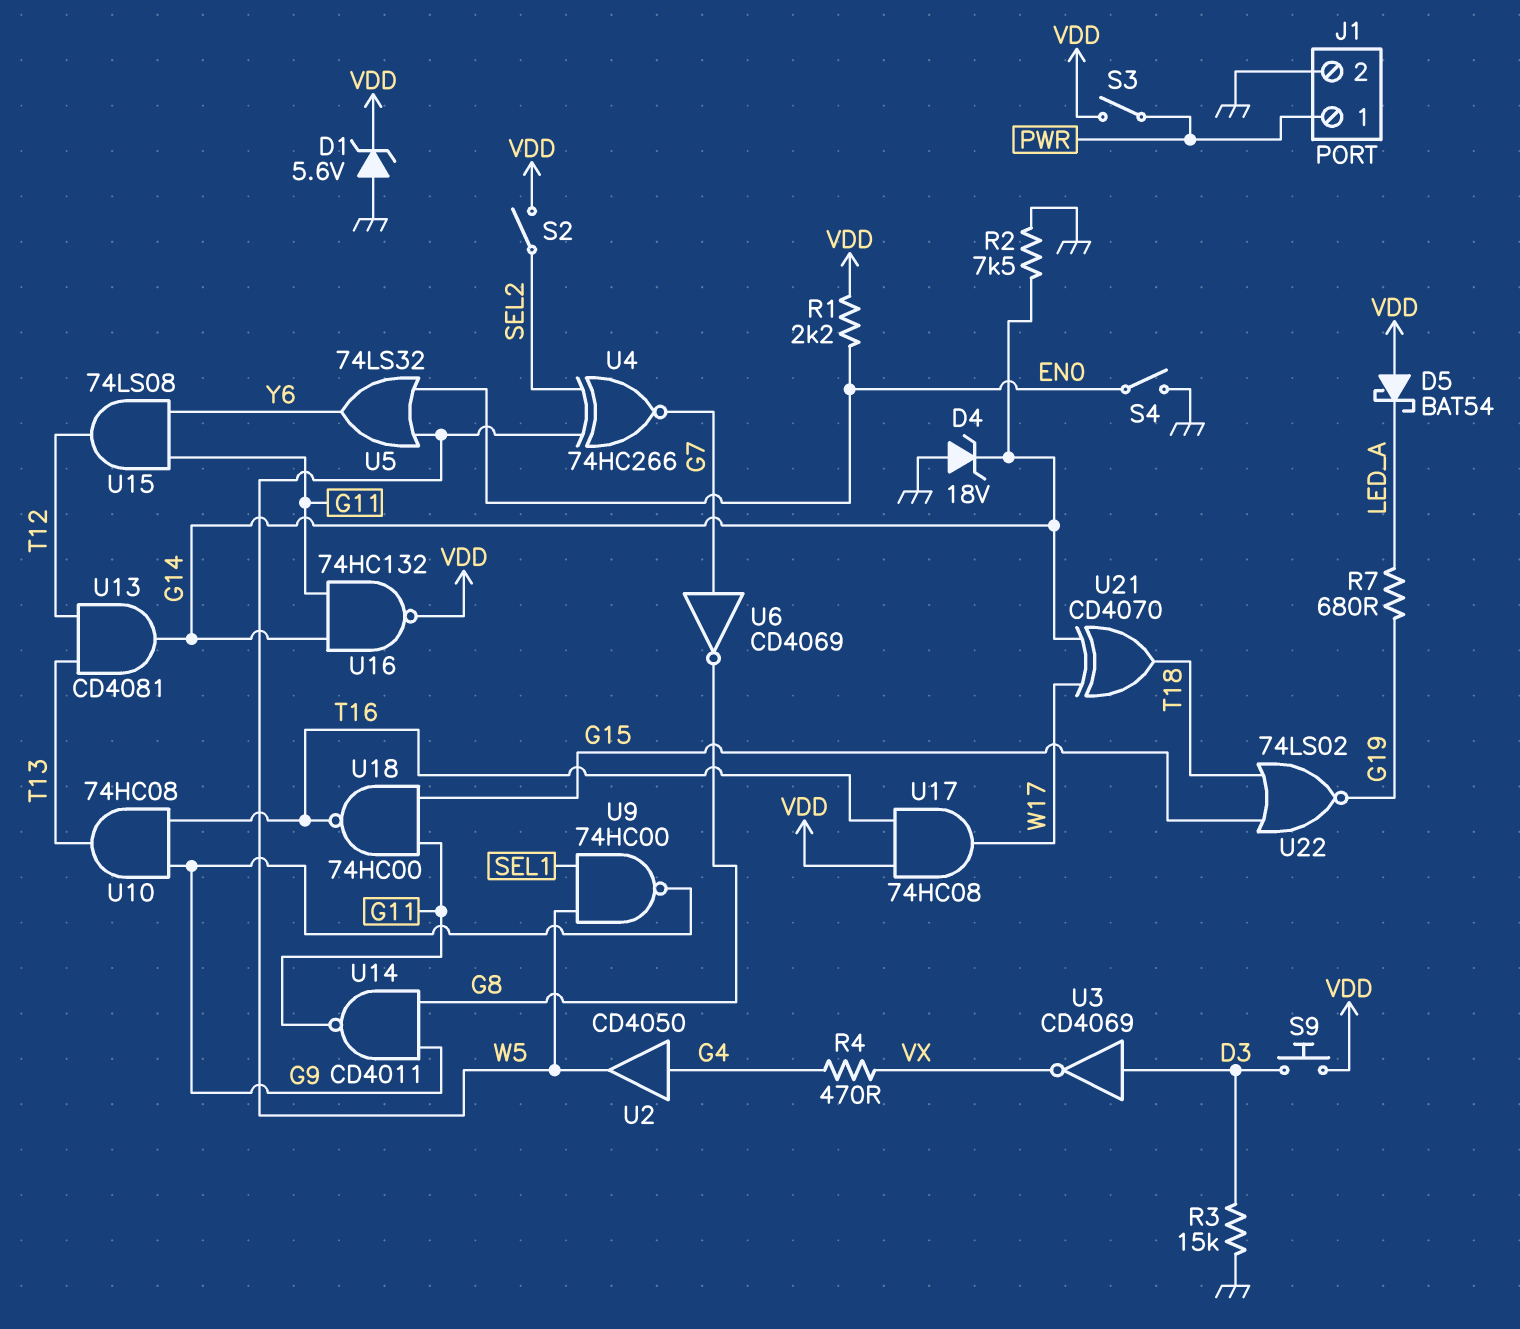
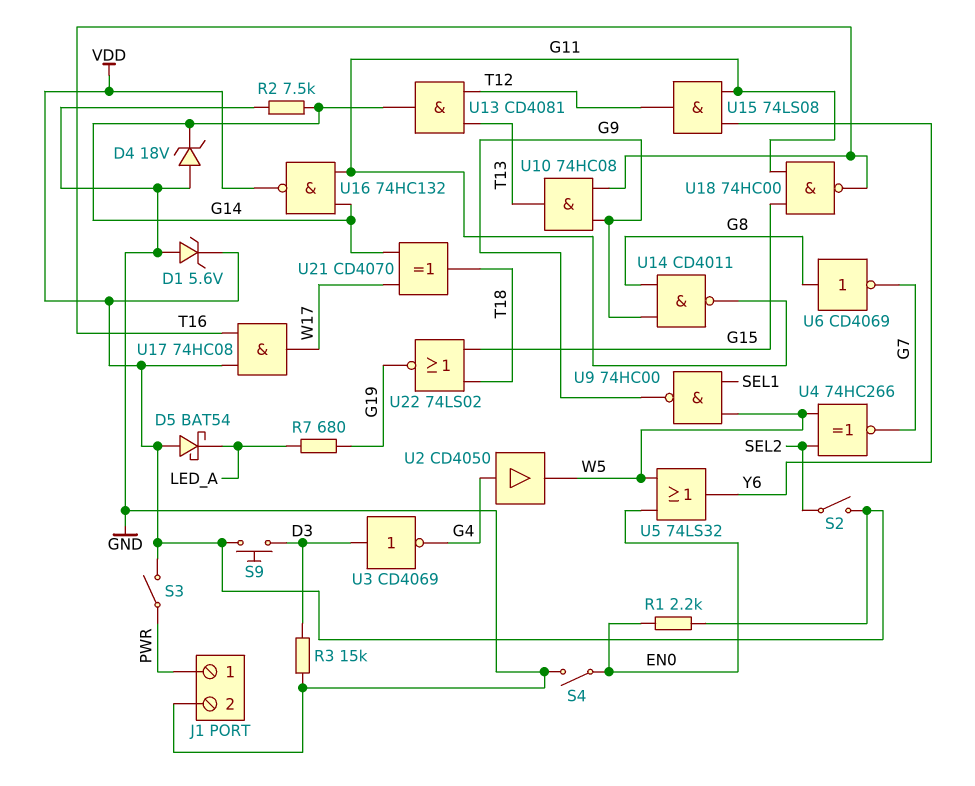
R4: 470 (G4, VX) -> none
U3: NOT CD4069 (in D3, out VX) -> NOT CD4069 (in D3, out G4)
U6: NOT CD4069 (in G7, out G8) -> NOT CD4069 (in G8, out G7)

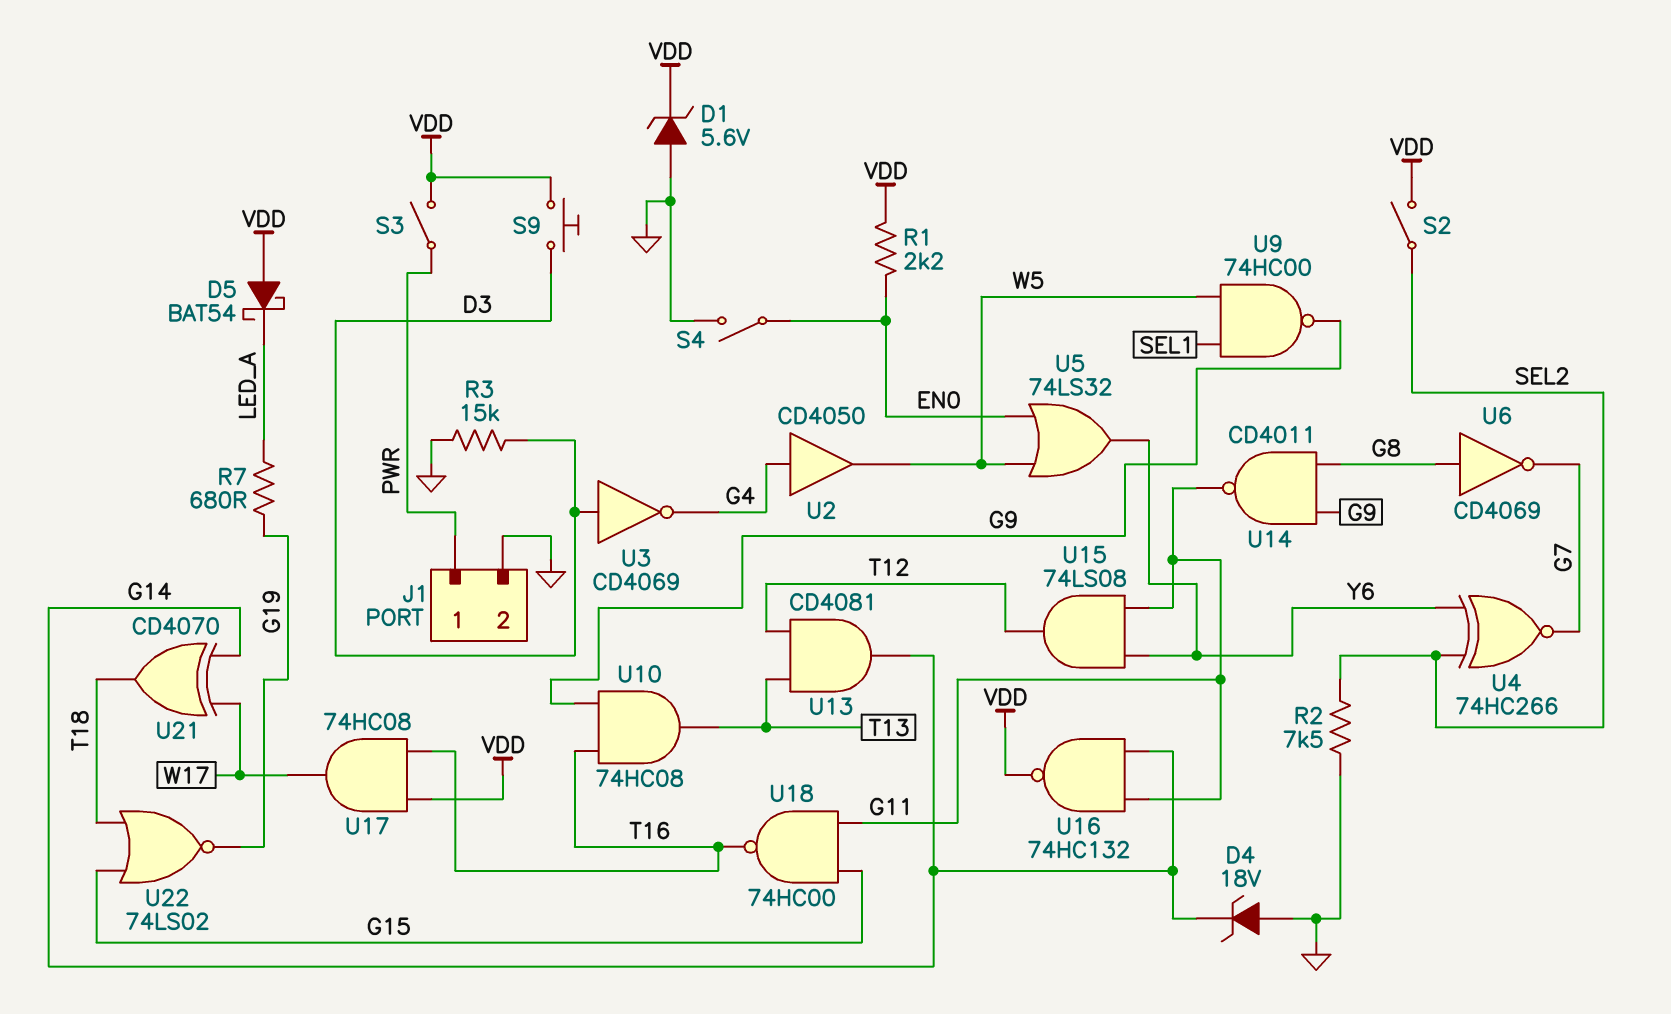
R2: 7.5k (G14, GND) -> 7.5k (GND, SEL2)
U4: XNOR 74HC266 (in SEL2, in W5, out G7) -> XNOR 74HC266 (in SEL2, in Y6, out G7)

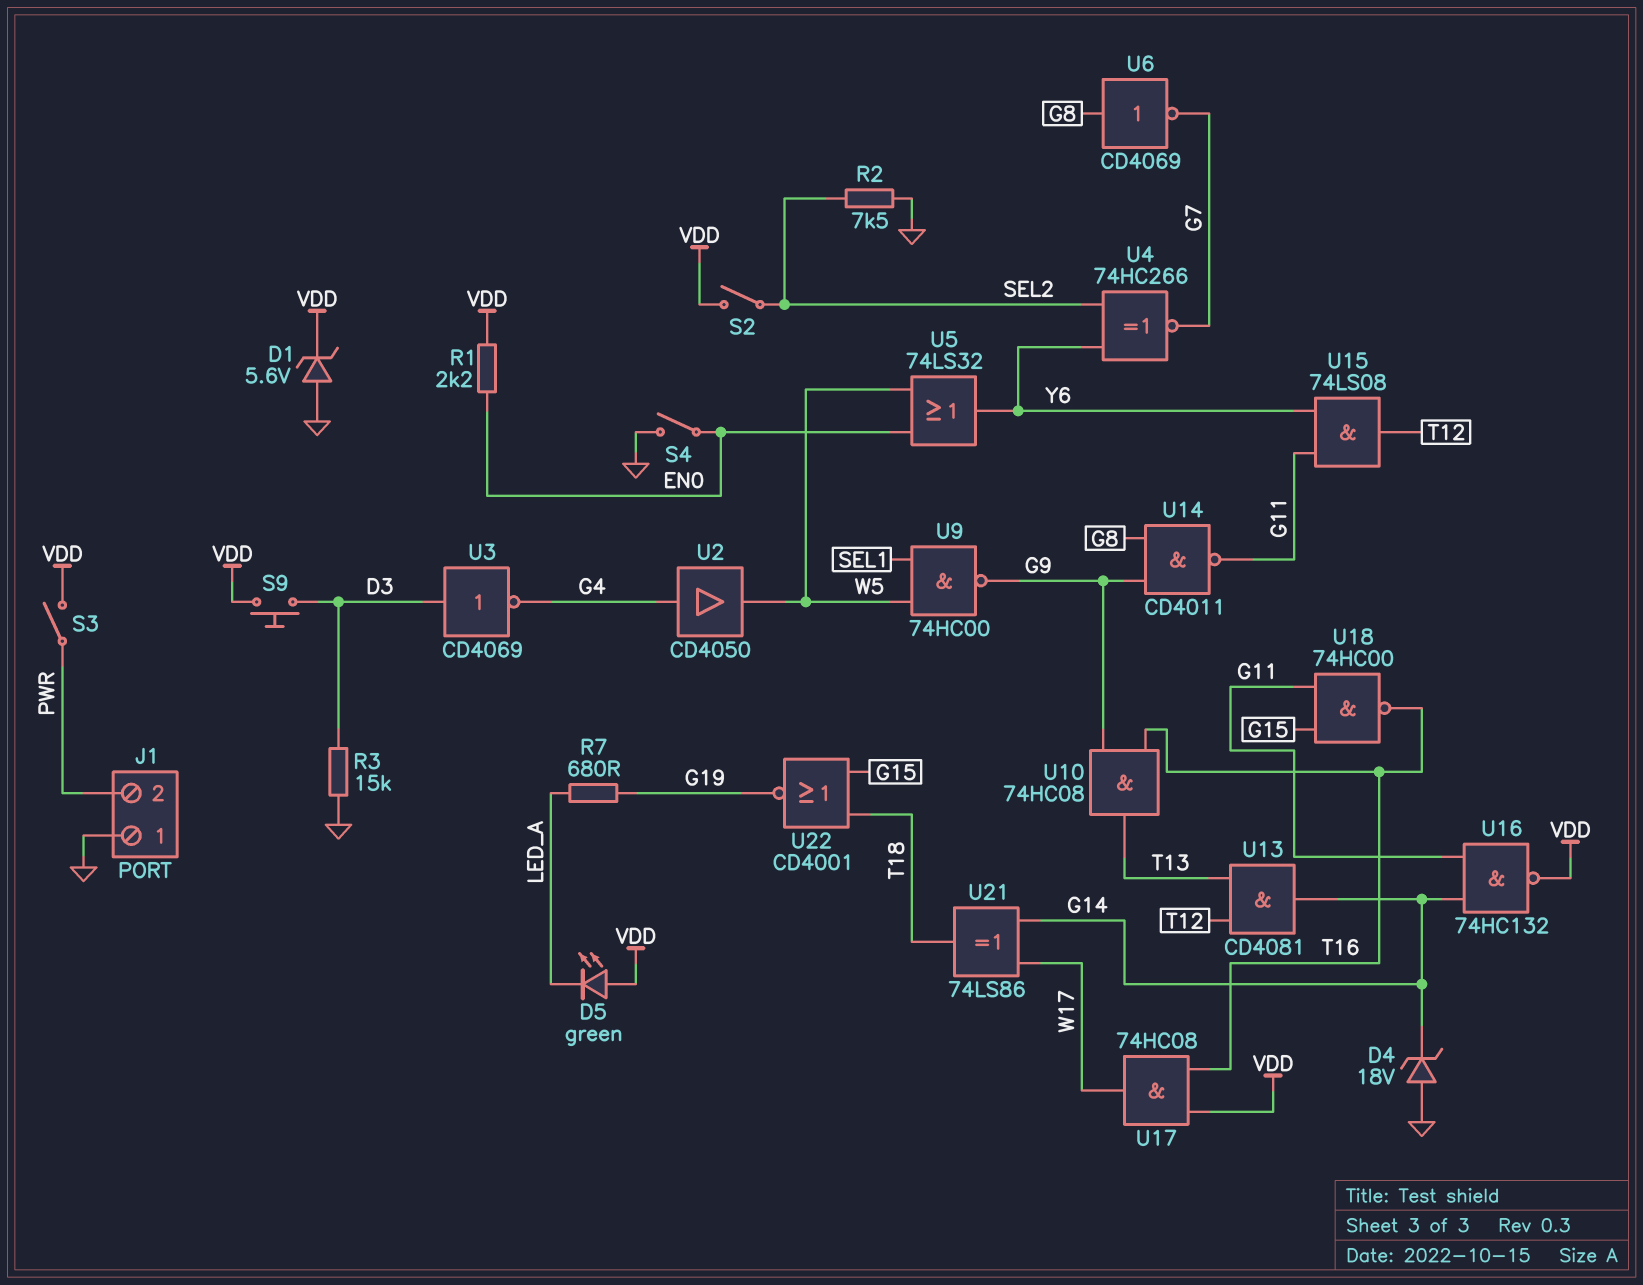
D5: schottky BAT54 (A VDD, K LED_A) -> LED green (A VDD, K LED_A)
J1 pin 1: PWR -> GND
J1 pin 2: GND -> PWR
U21: XOR CD4070 (in G14, in W17, out T18) -> XOR 74LS86 (in G14, in W17, out T18)
U22: NOR 74LS02 (in G15, in T18, out G19) -> NOR CD4001 (in G15, in T18, out G19)

